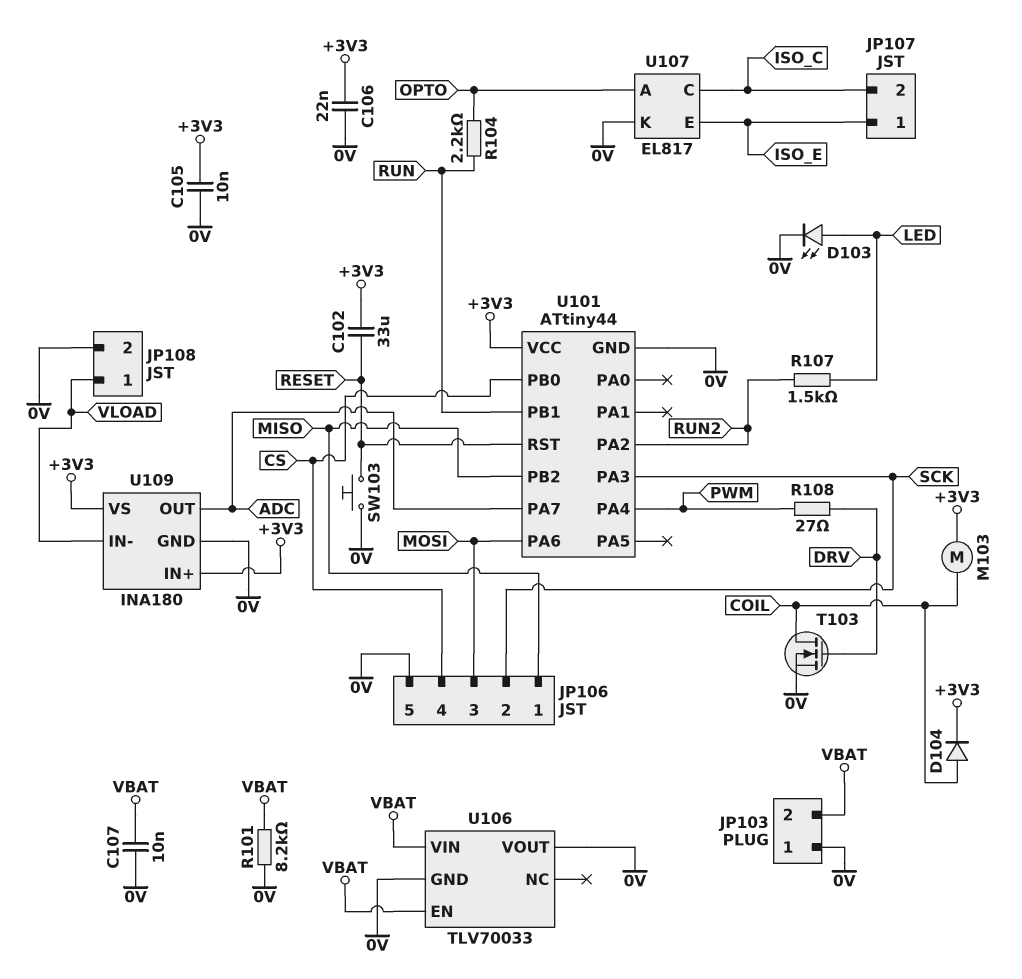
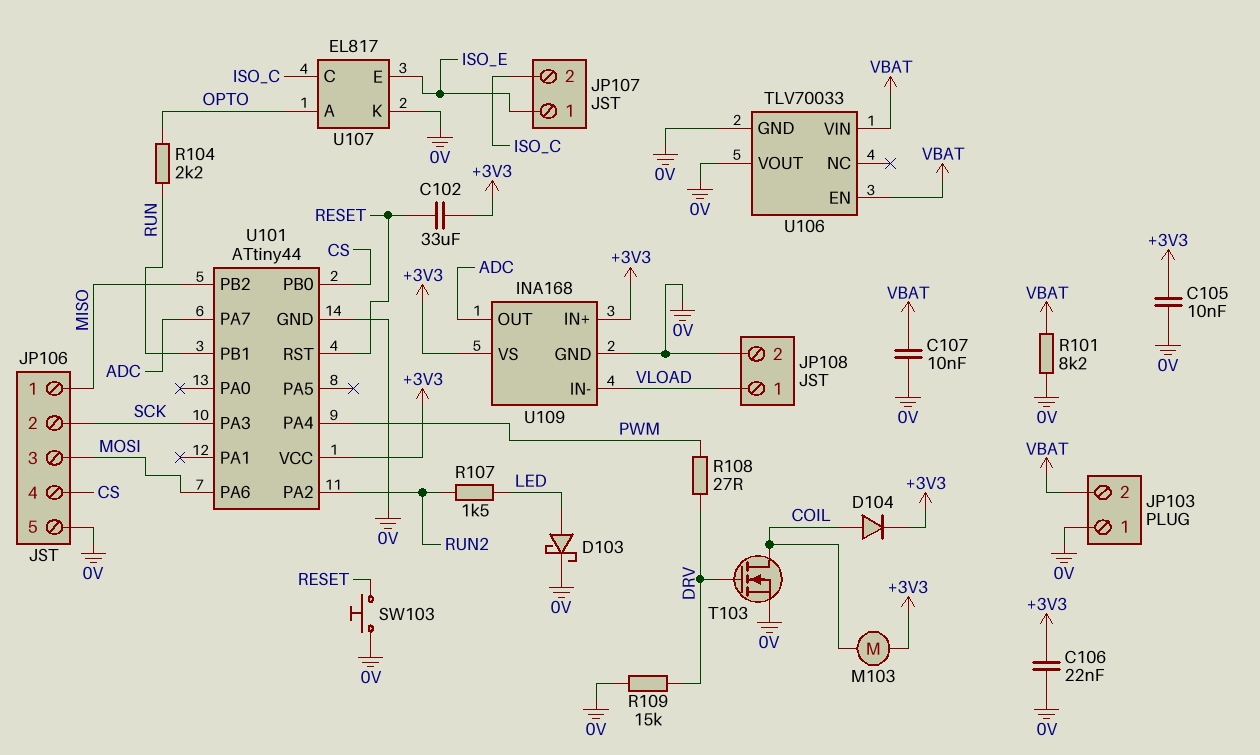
D103: LED (A LED, K 0V) -> schottky (A LED, K 0V)
R109: none -> 15k (0V, DRV)
U109: INA180 -> INA168

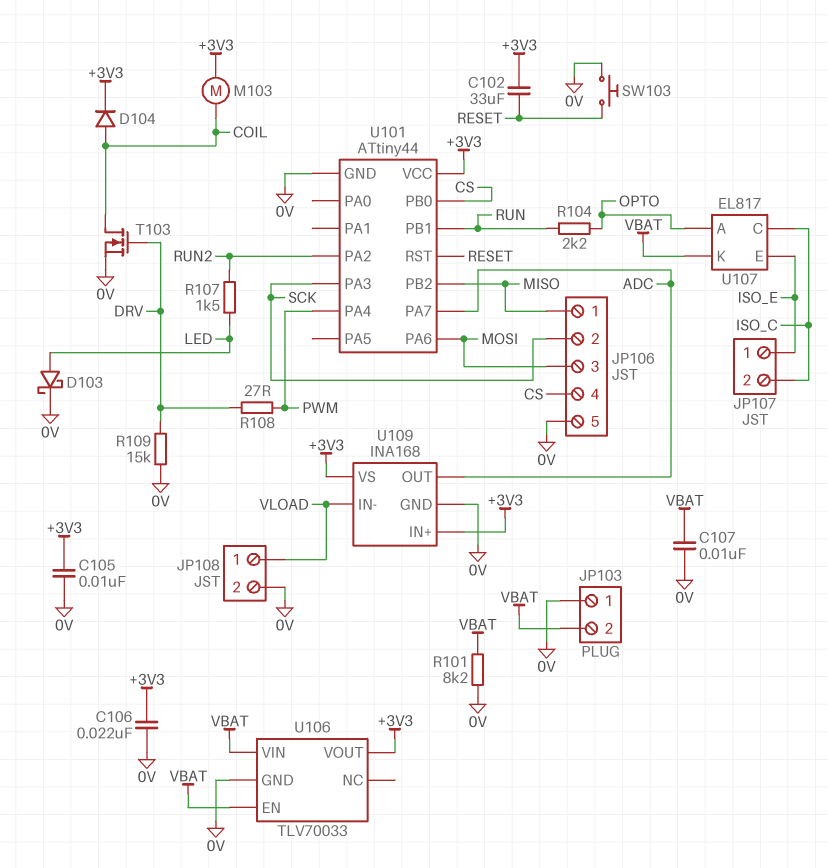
U106 pin VOUT: 0V -> +3V3
U107 pin K: 0V -> VBAT

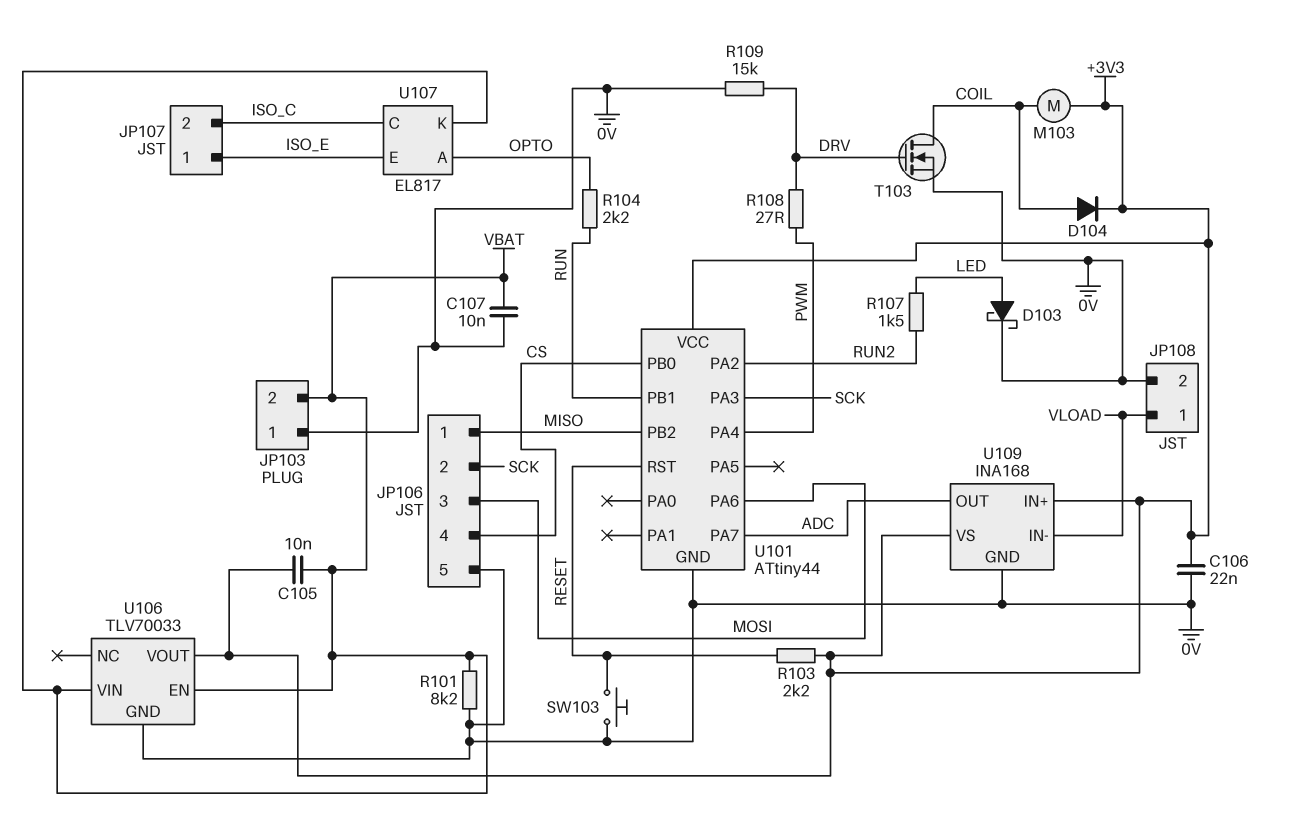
C102: 33uF (+3V3, RESET) -> none
C105: 10nF (+3V3, 0V) -> 10nF (+3V3, VBAT)
R103: none -> 2.2k (+3V3, RESET)

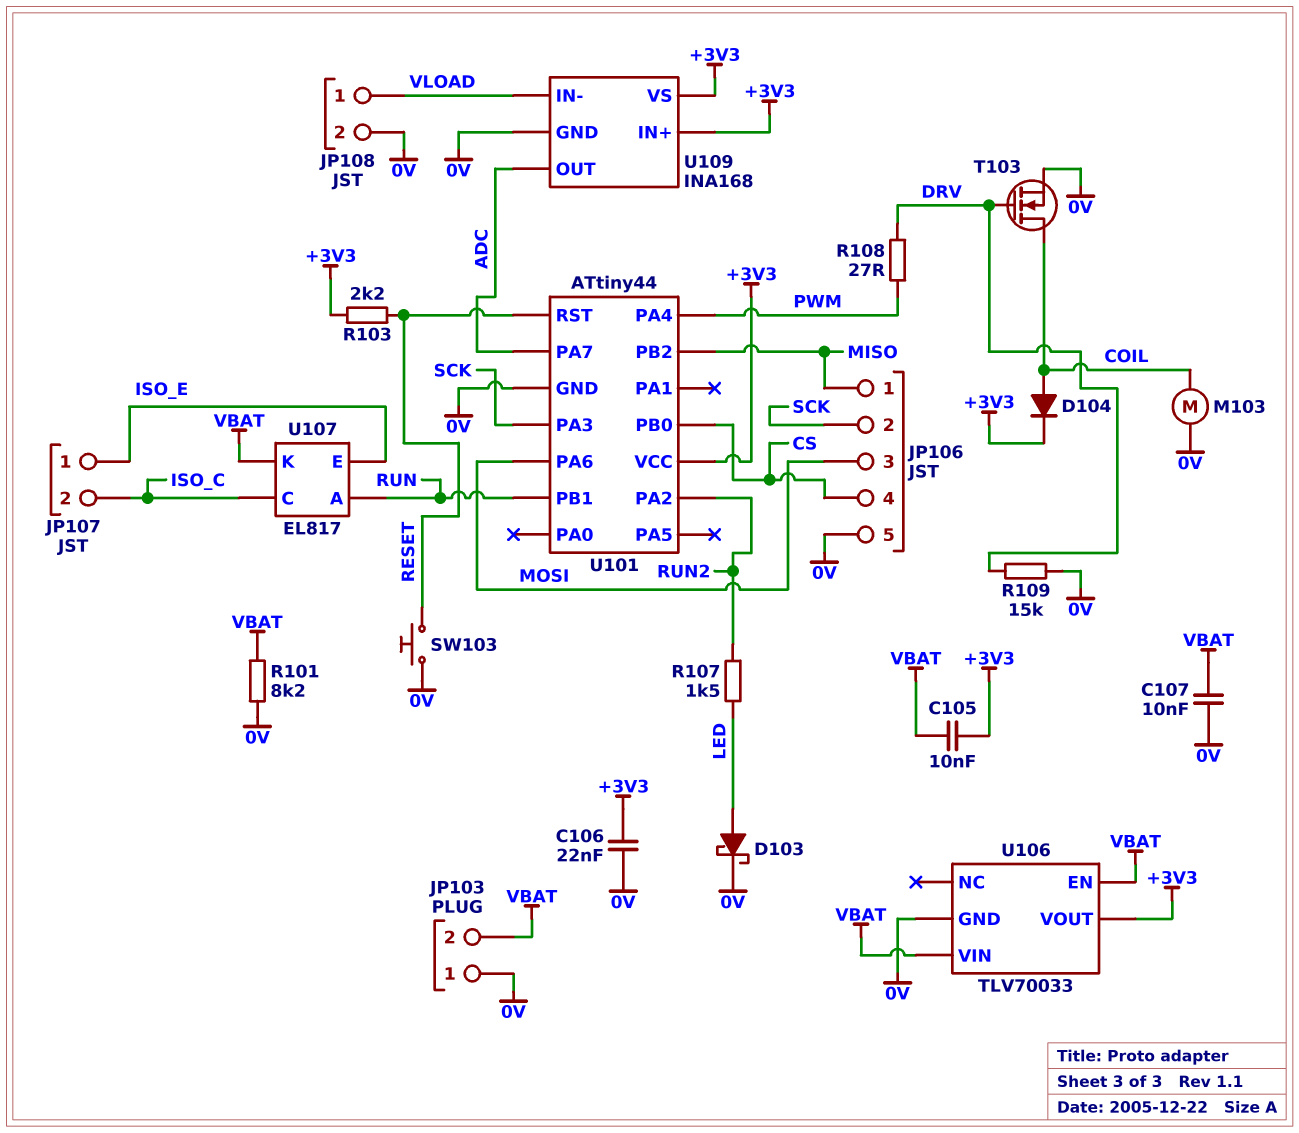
M103: motor (+3V3, COIL) -> motor (0V, COIL)
R104: 2.2k (OPTO, RUN) -> none
U107 pin A: OPTO -> RUN

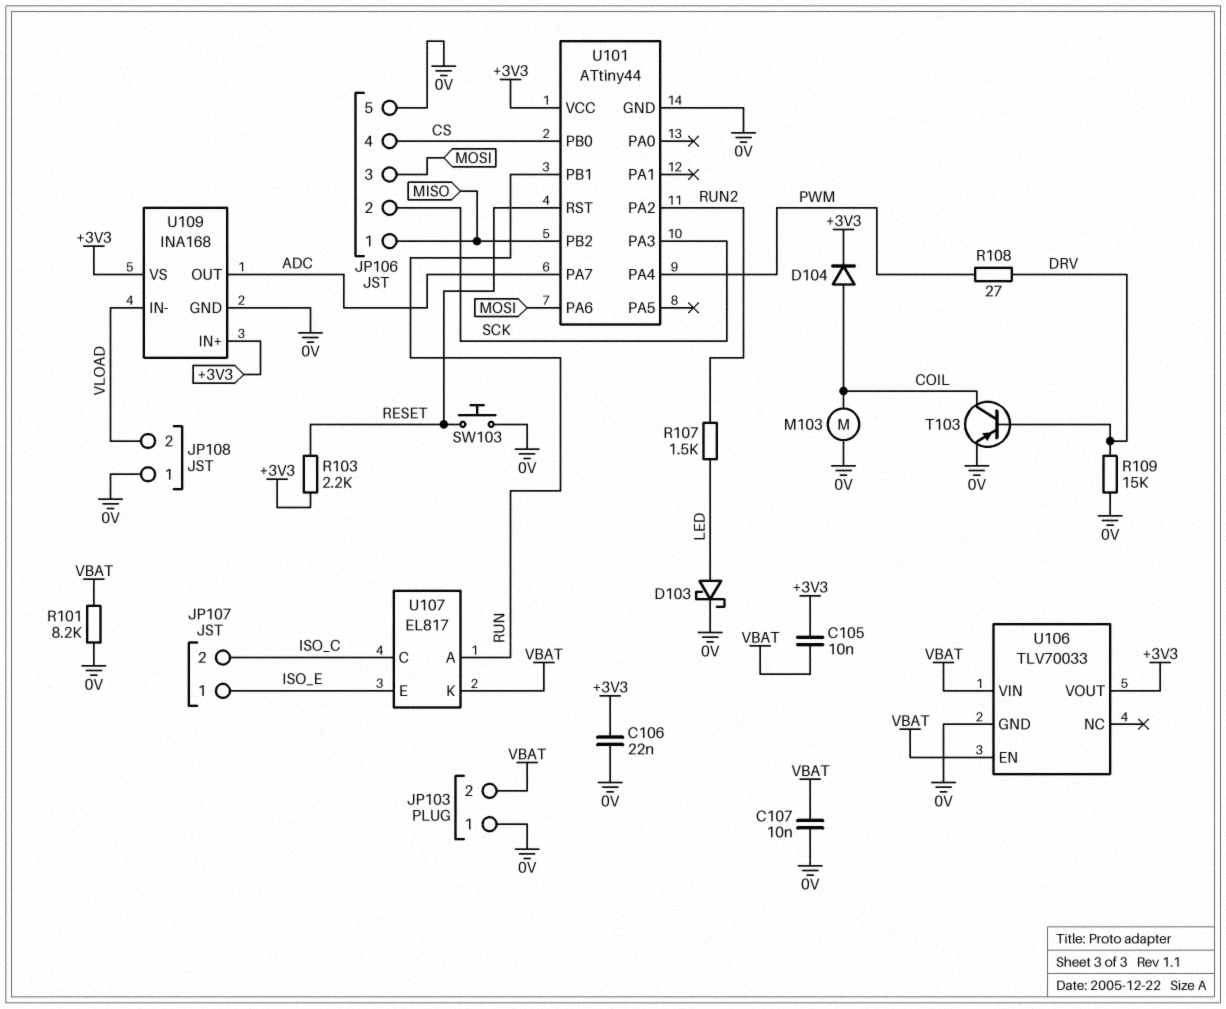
JP108 pin 1: VLOAD -> 0V
JP108 pin 2: 0V -> VLOAD
T103: NMOS (G DRV, D COIL, S 0V) -> PNP (B DRV, C COIL, E 0V)

